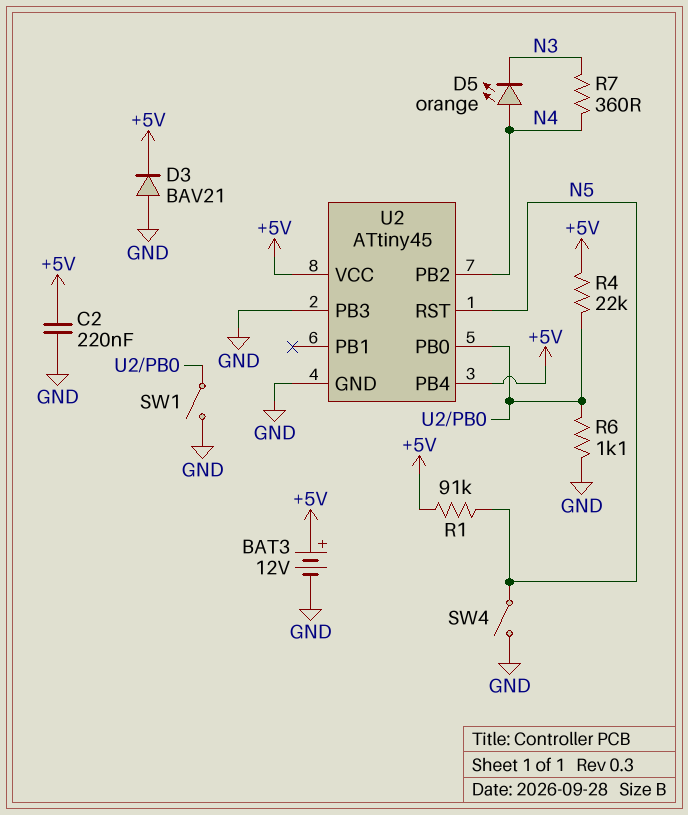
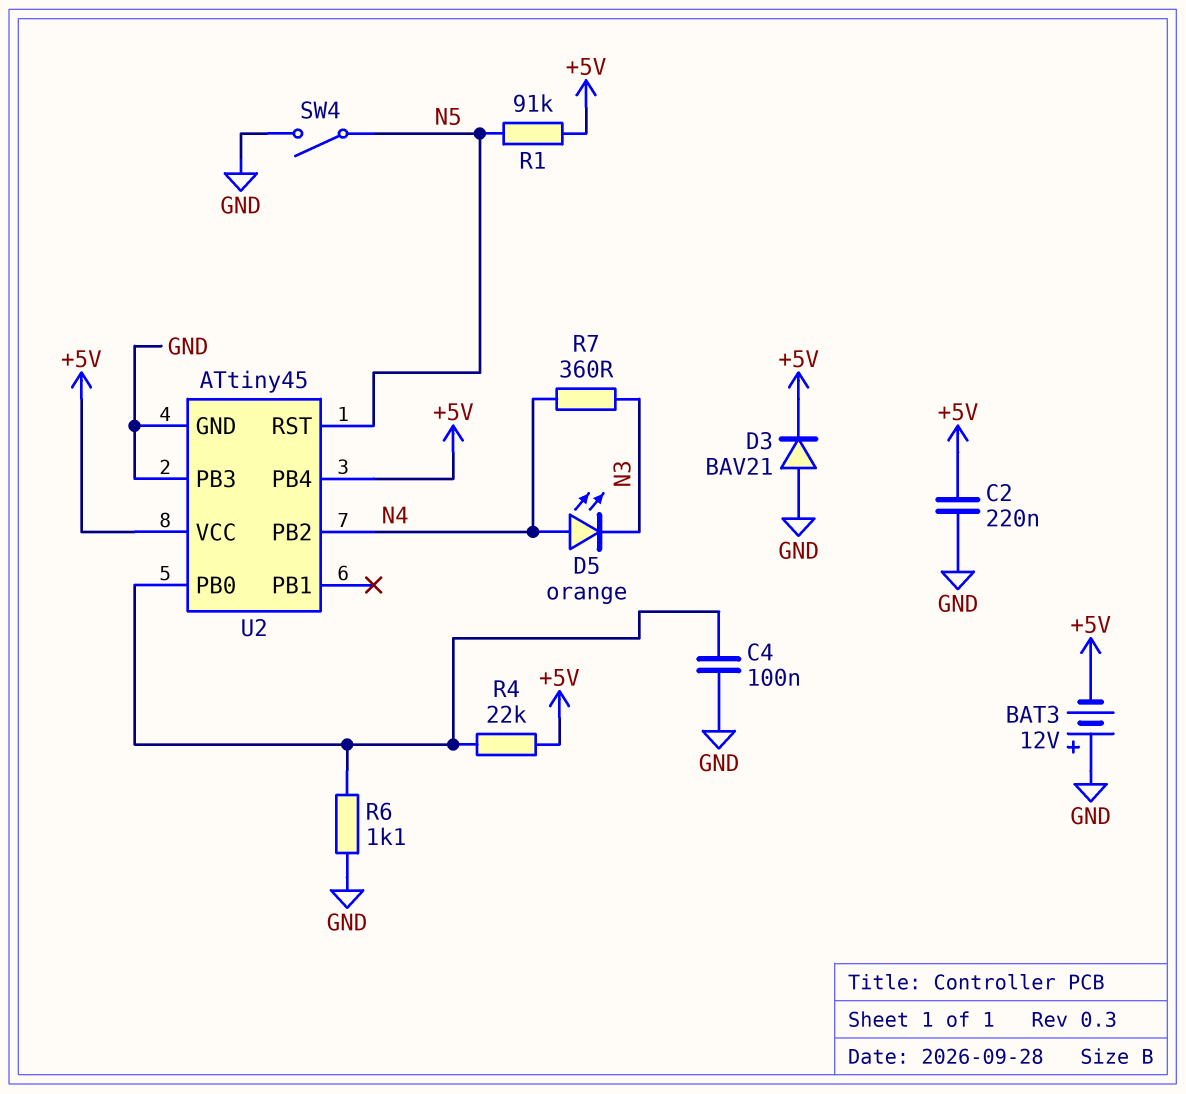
BAT3: 12V (plus +5V, minus GND) -> 12V (plus GND, minus +5V)
C4: none -> 100nF (GND, U2/PB0)
SW1: switch (GND, U2/PB0) -> none

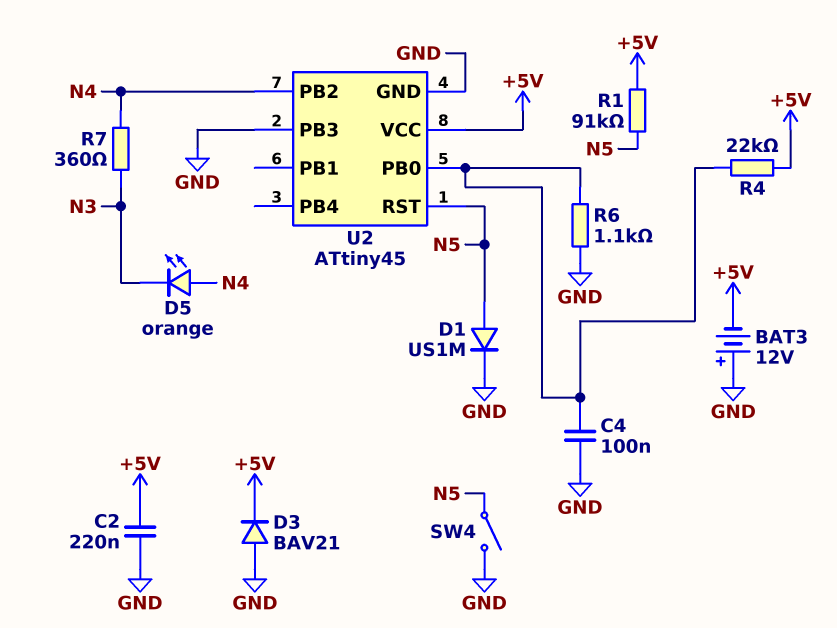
D1: none -> diode US1M (A N5, K GND)
U2 pin PB4: +5V -> none

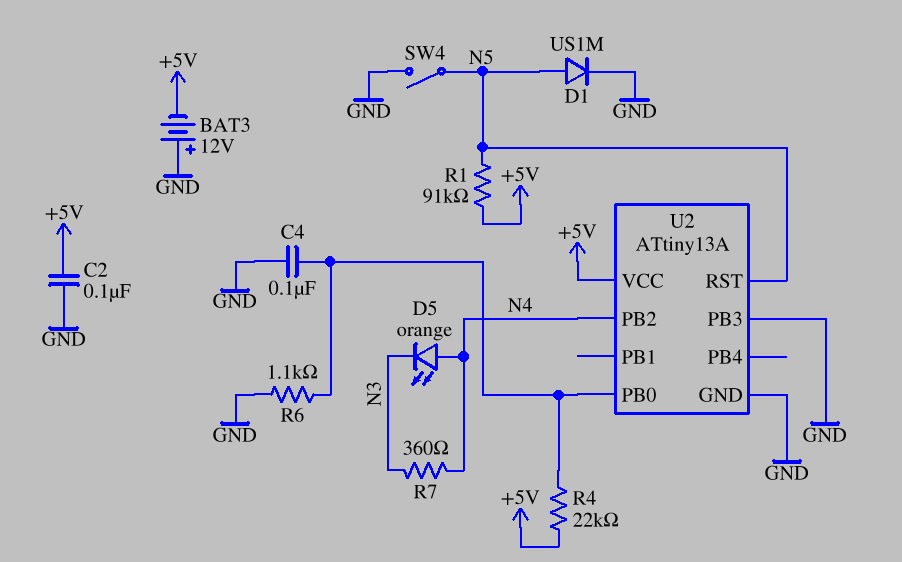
C2: 220nF (+5V, GND) -> 100nF (+5V, GND)
D3: diode BAV21 (A GND, K +5V) -> none
U2: ATtiny45 -> ATtiny13A

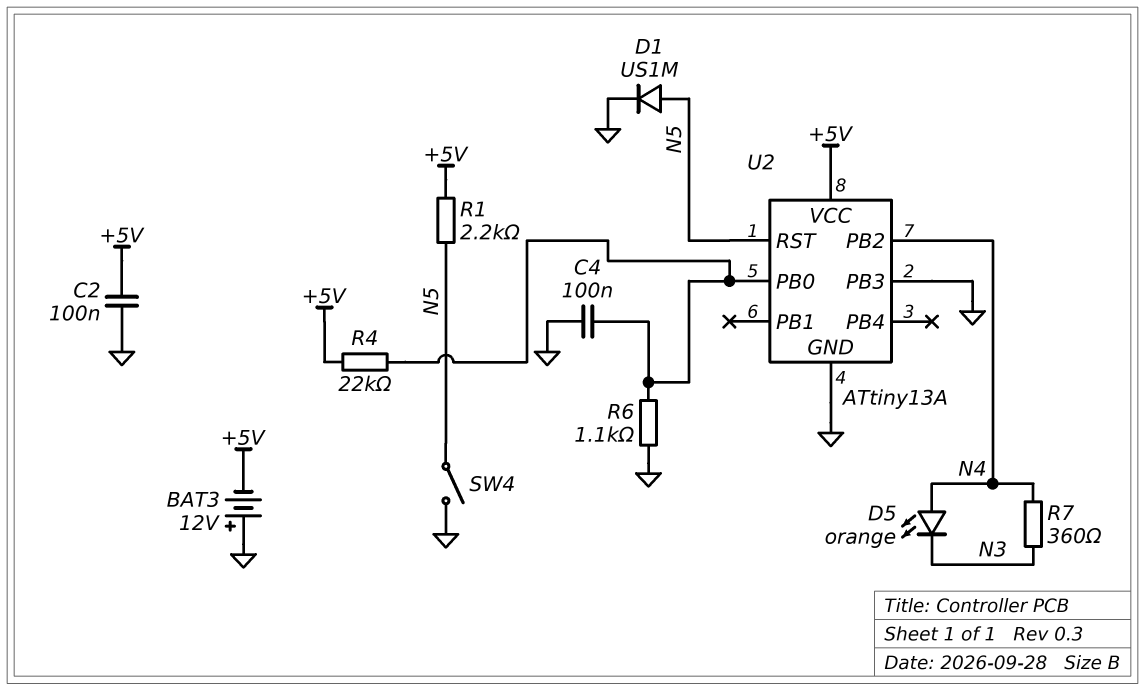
R1: 91k (+5V, N5) -> 2.2k (+5V, N5)

